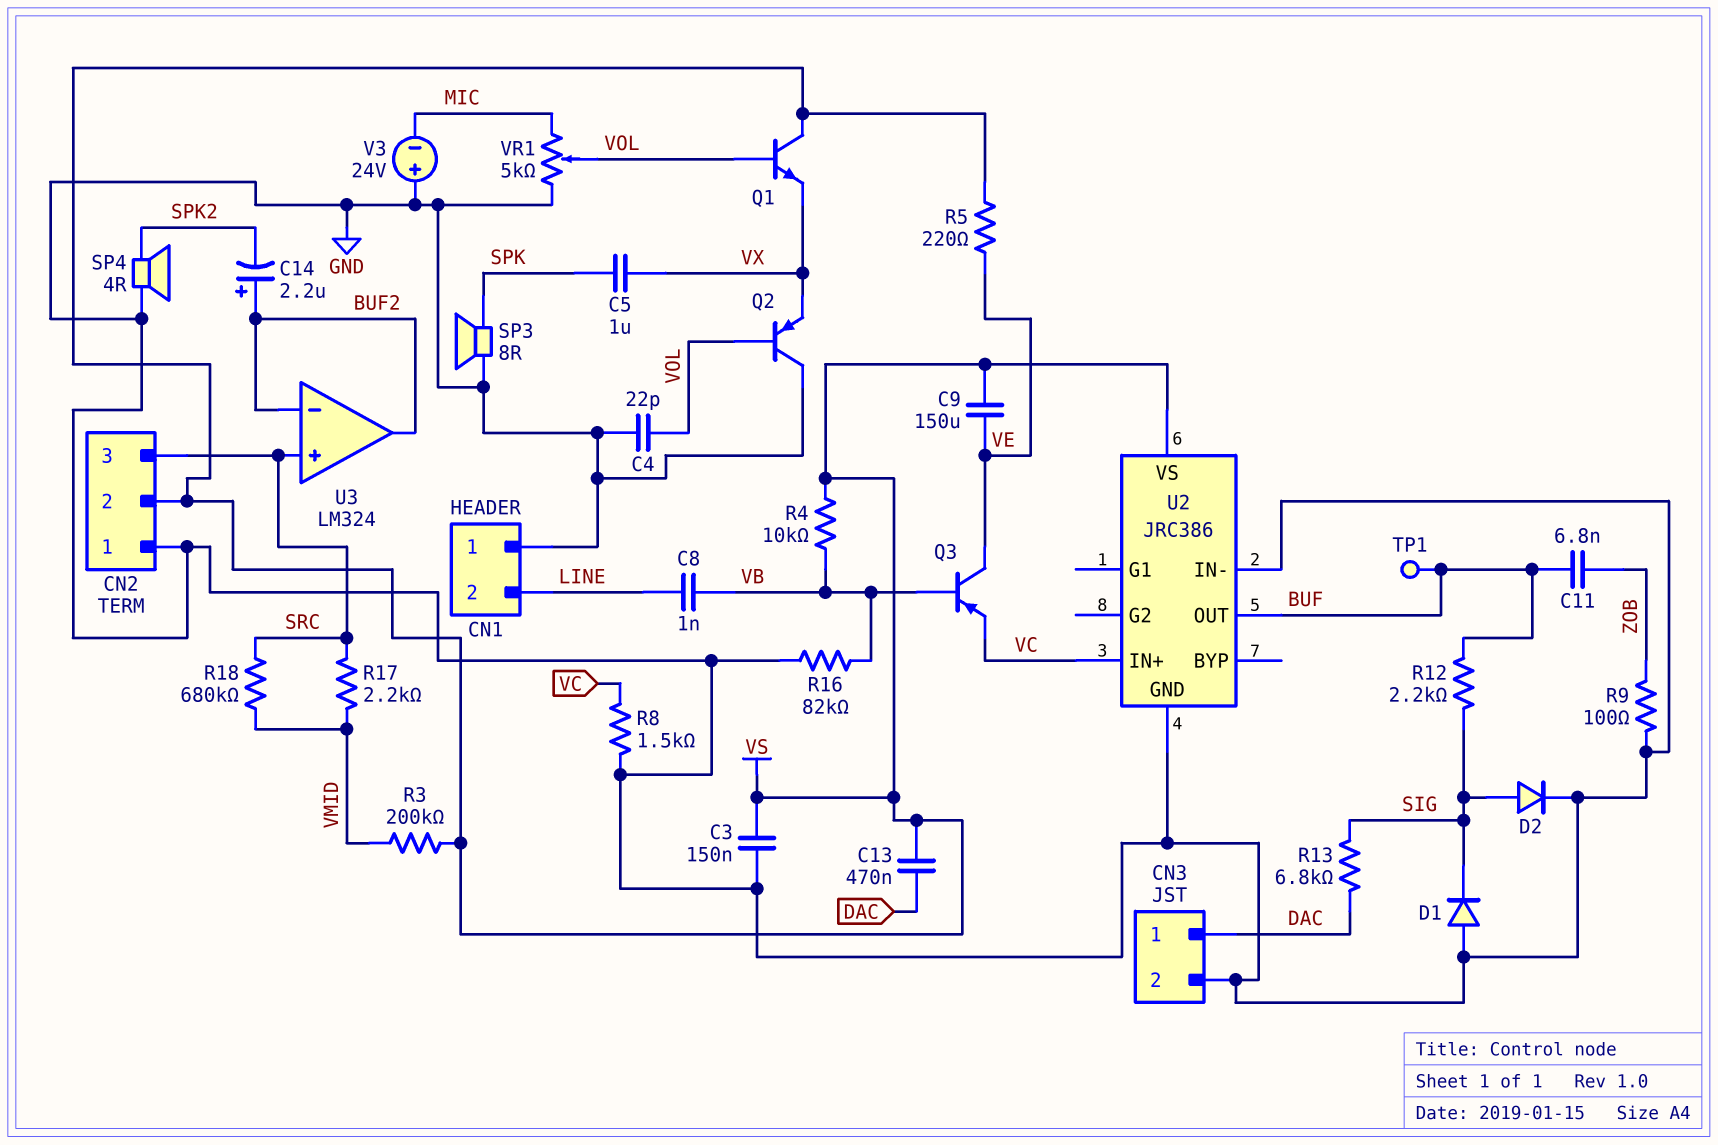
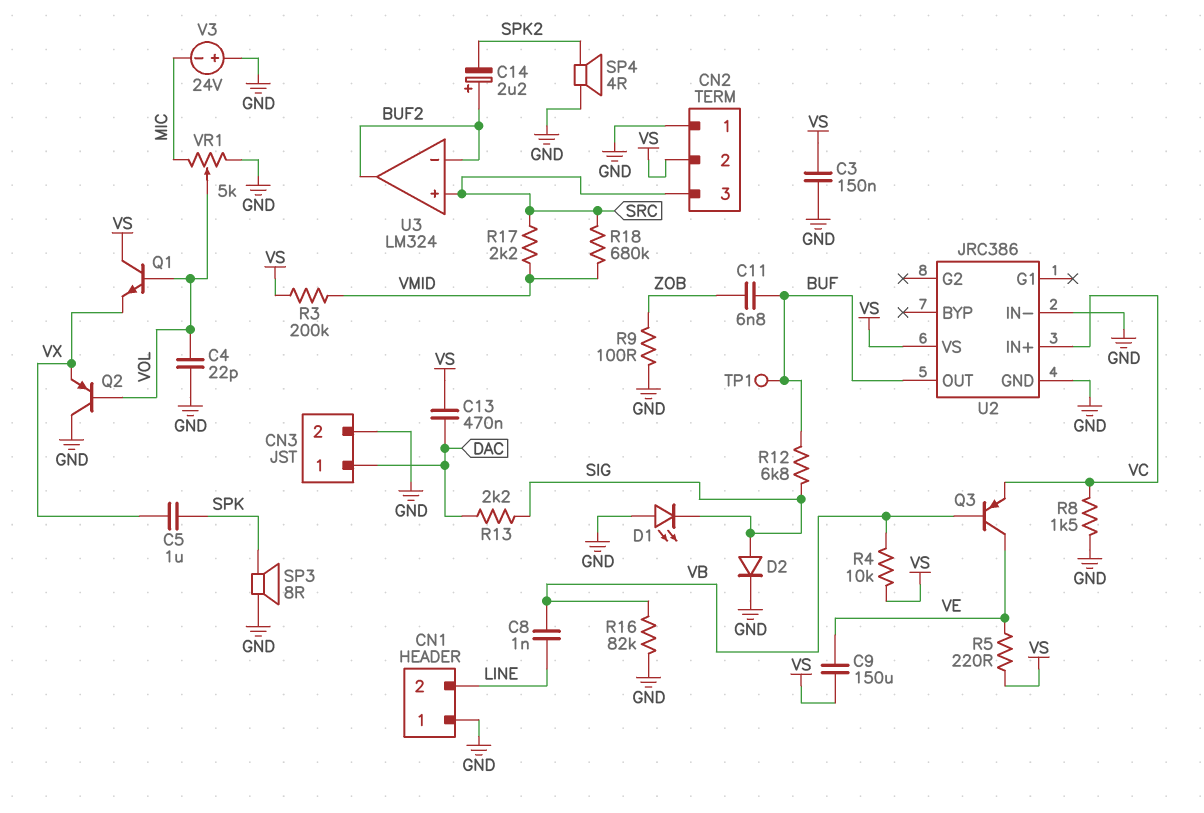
D1: diode (A GND, K SIG) -> LED (A GND, K SIG)
R12: 2.2k (BUF, SIG) -> 6.8k (BUF, SIG)
R13: 6.8k (DAC, SIG) -> 2.2k (DAC, SIG)

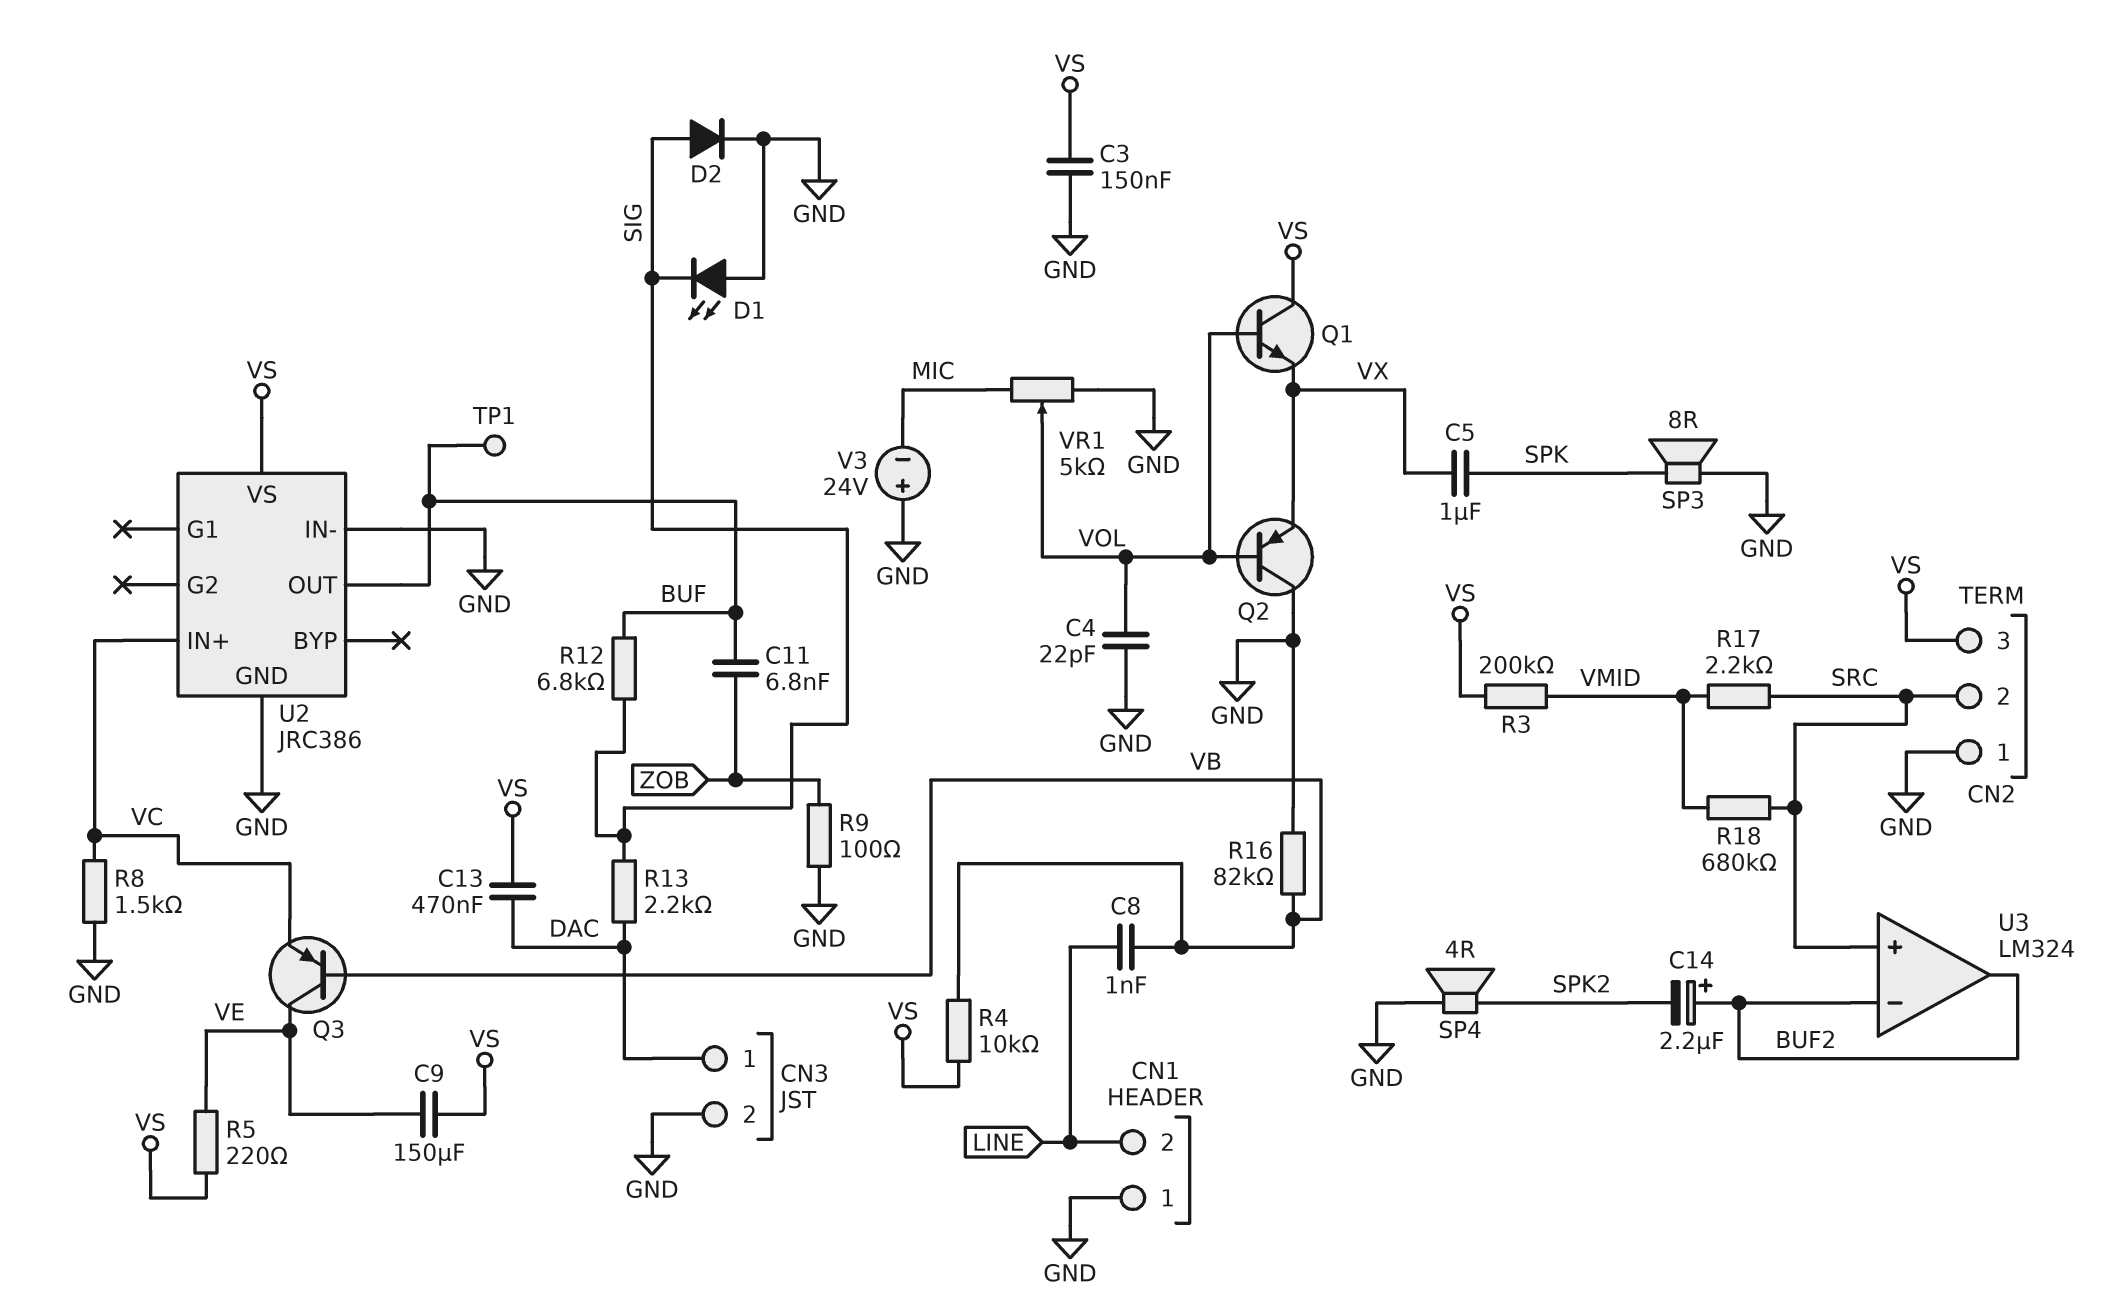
CN2 pin 2: VS -> SRC
CN2 pin 3: SRC -> VS

